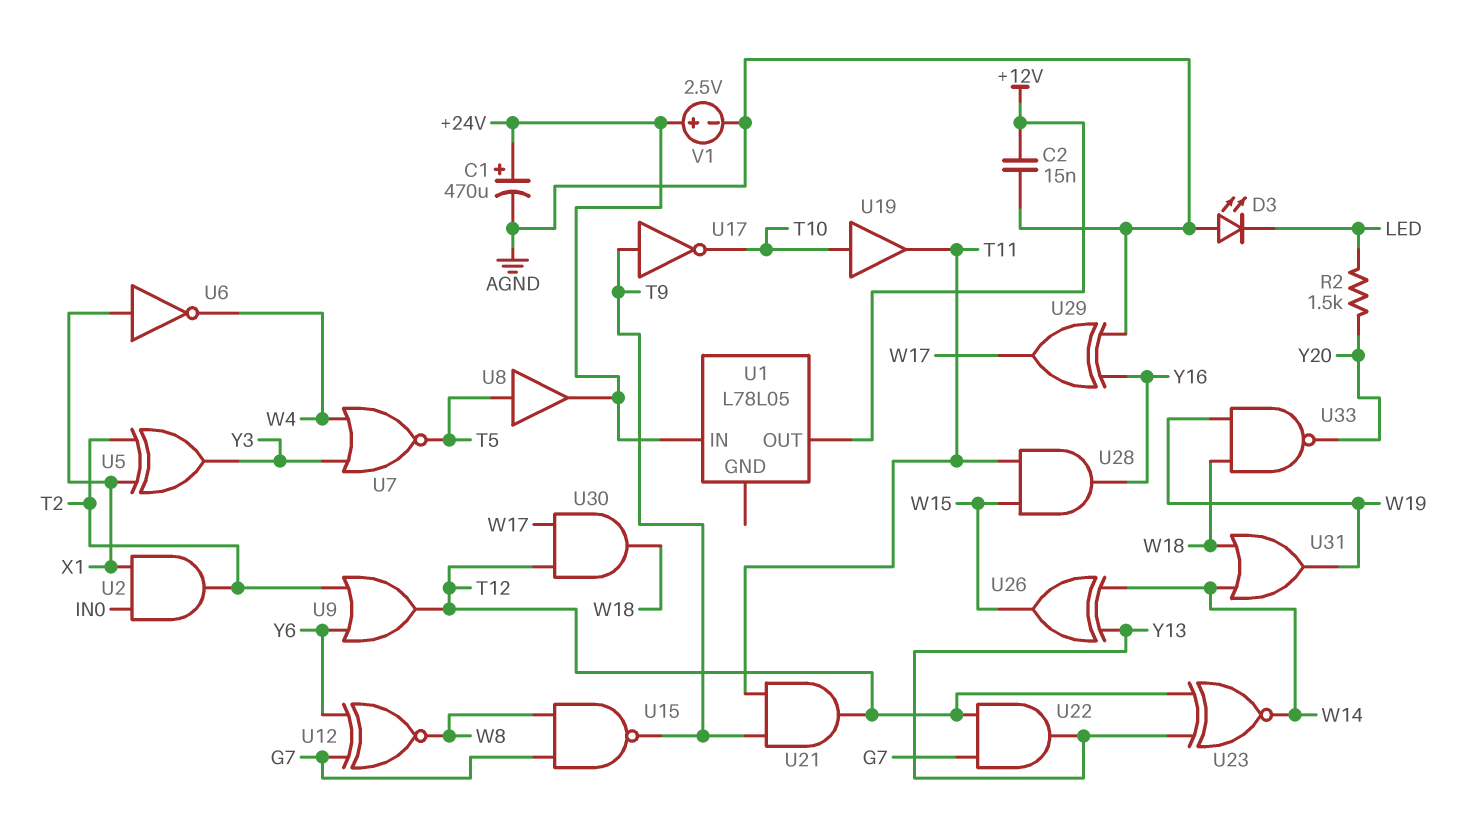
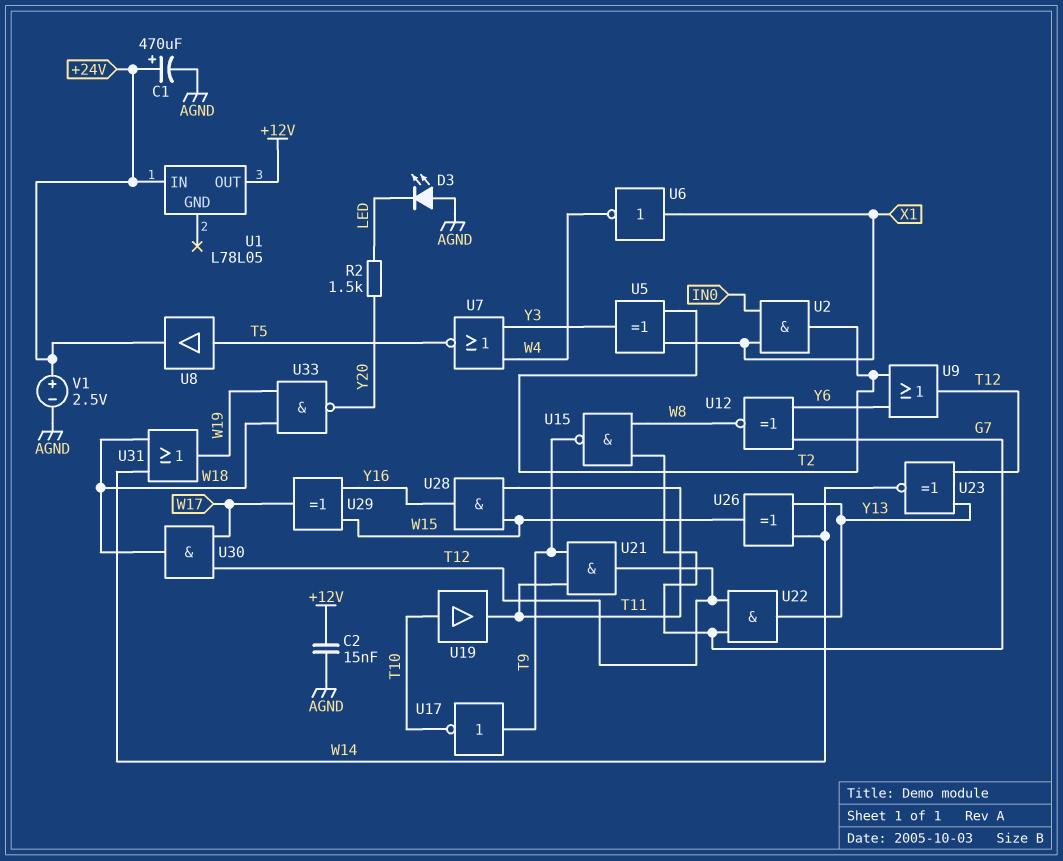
U29: XOR (in AGND, in Y16, out W17) -> XOR (in W15, in Y16, out W17)

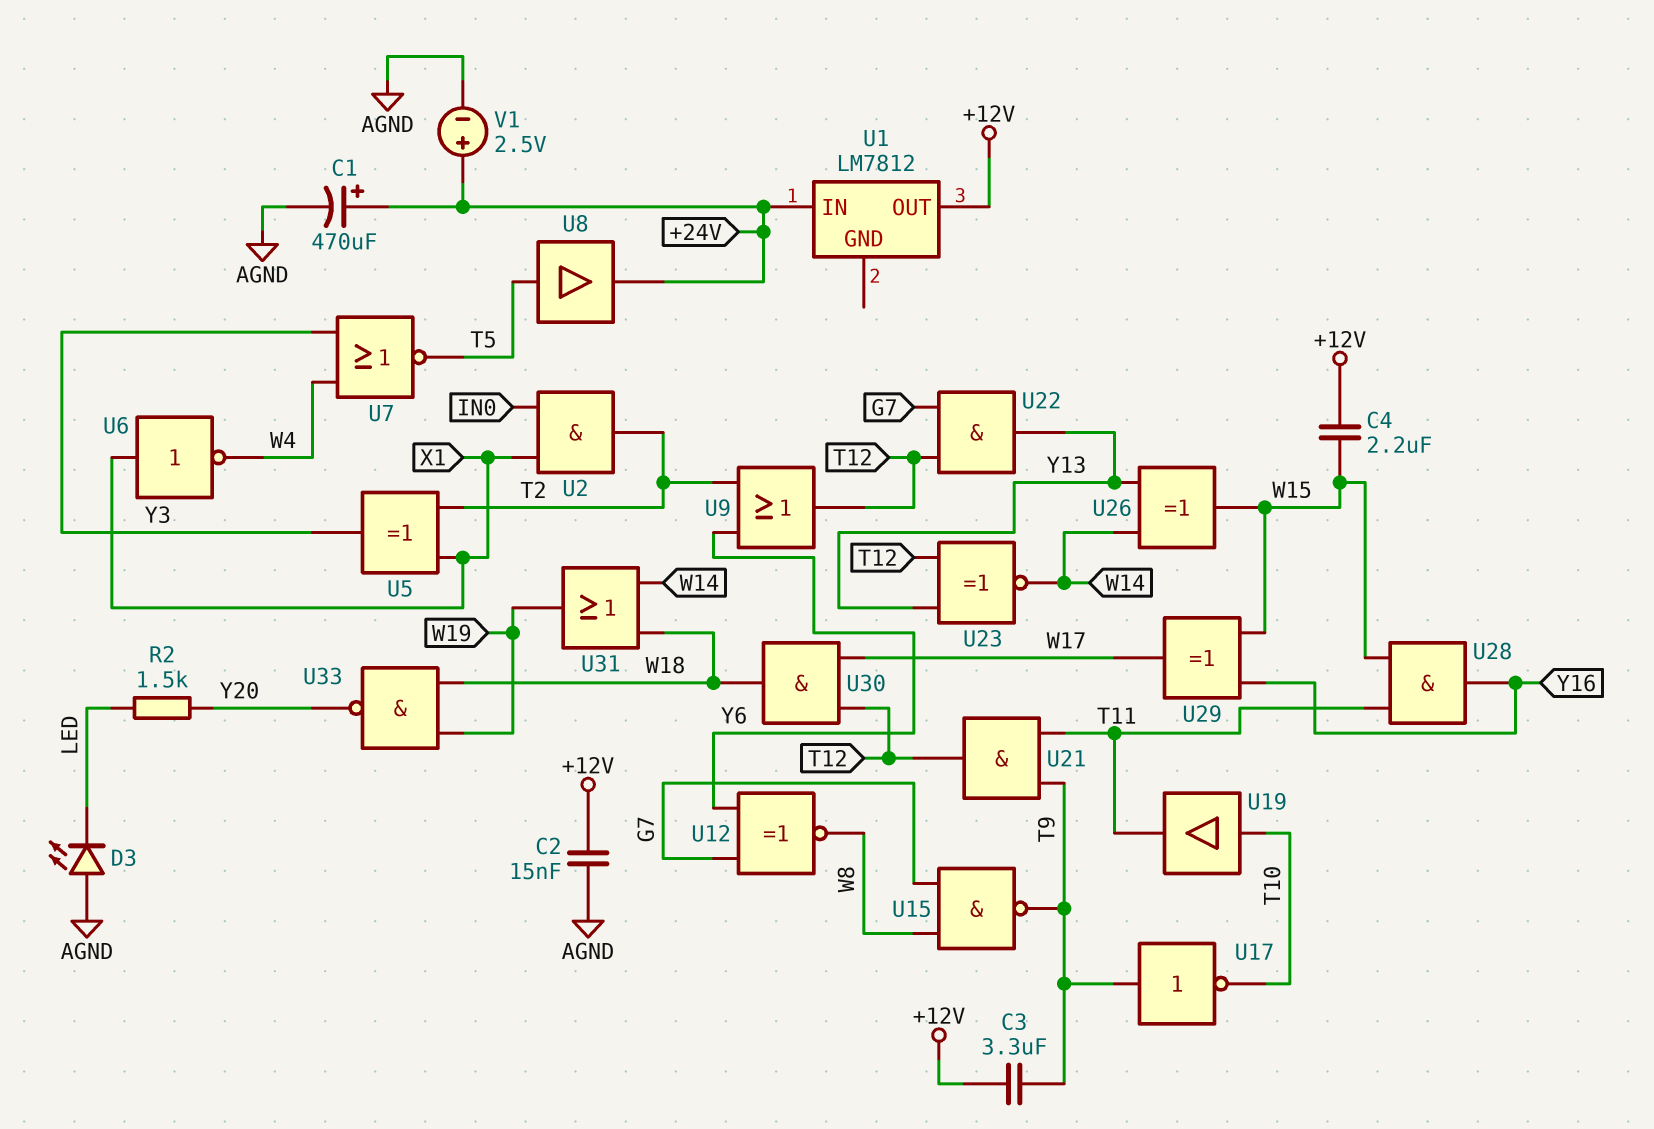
C3: none -> 3.3uF (+12V, T9)
C4: none -> 2.2uF (+12V, W15)
U1: L78L05 -> LM7812

